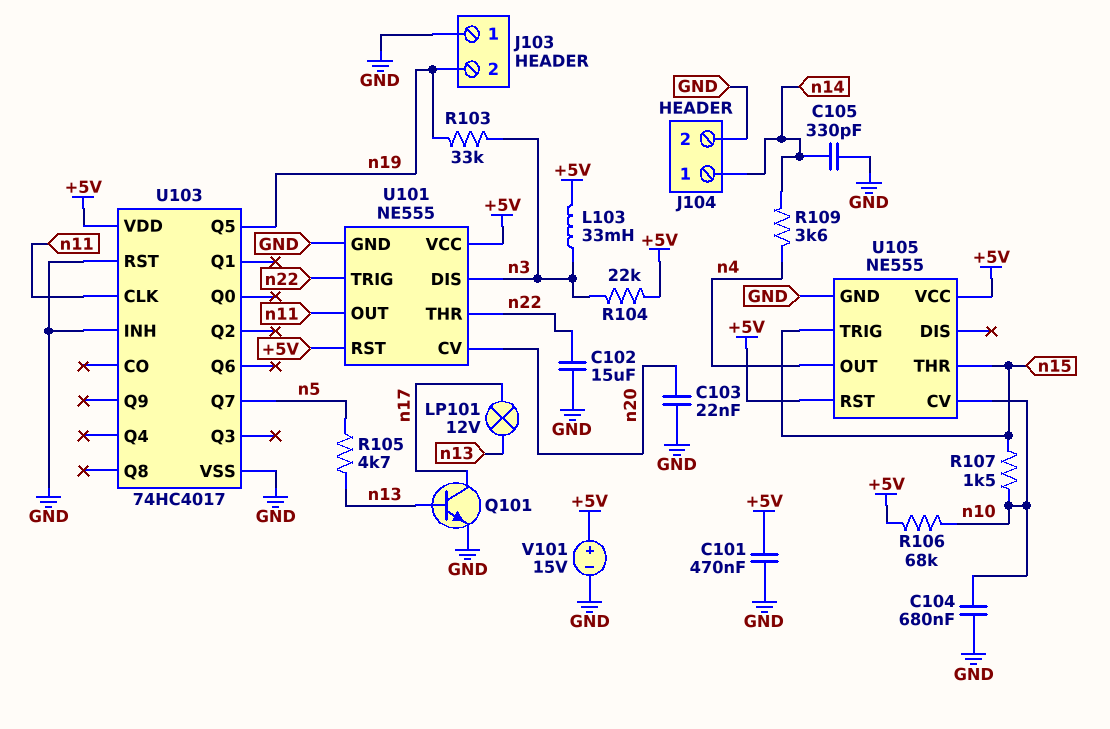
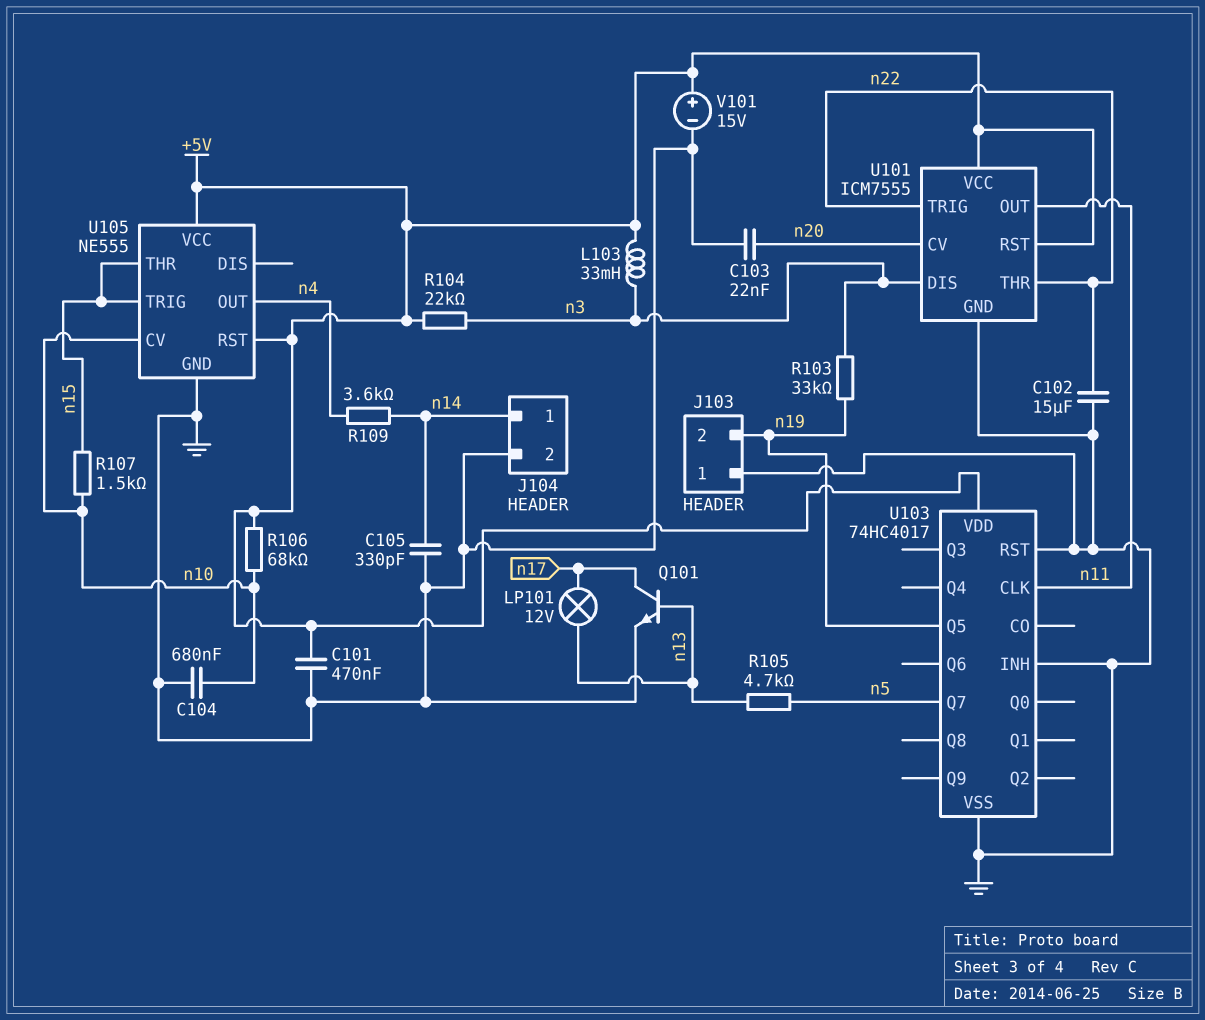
U101: NE555 -> ICM7555

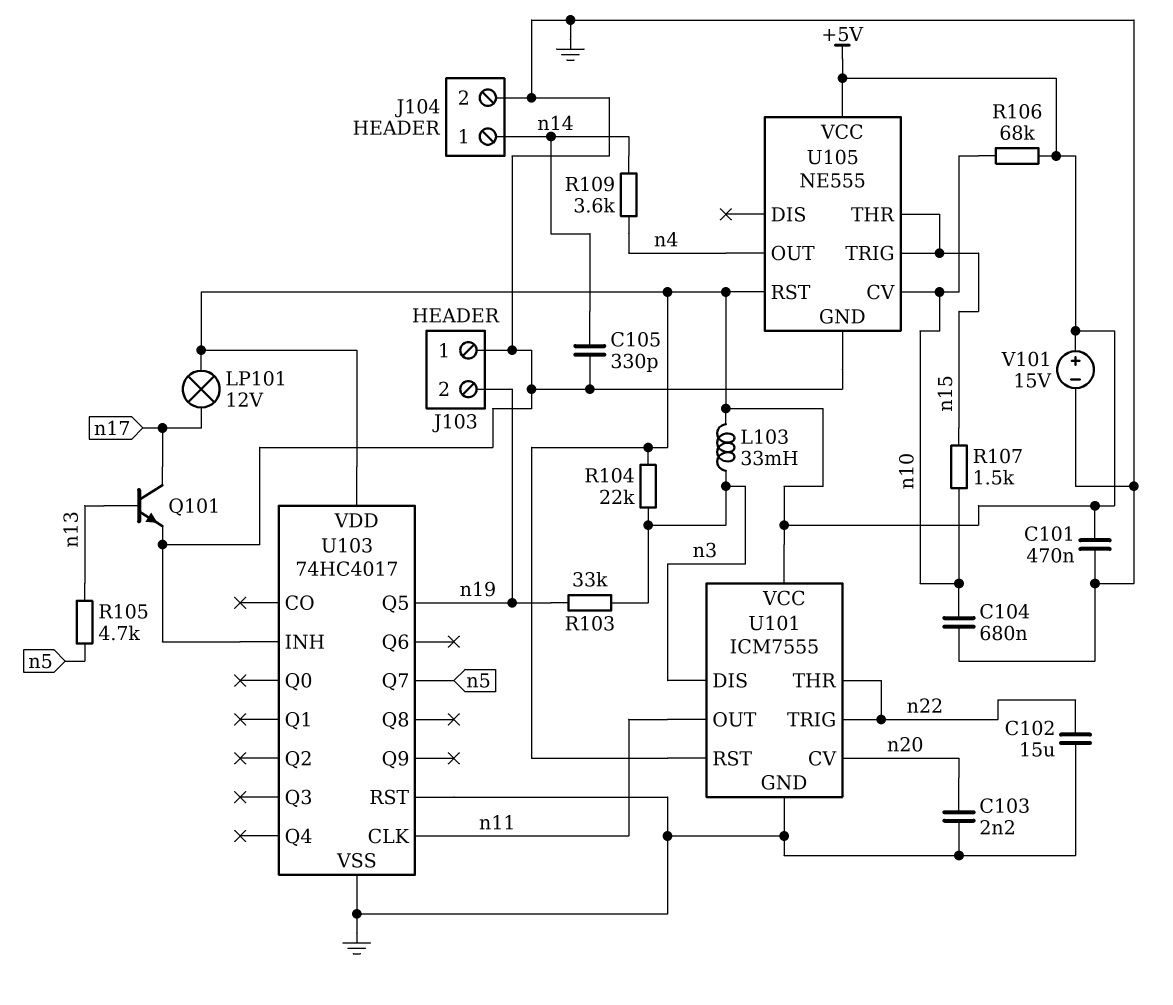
C103: 22nF (GND, n20) -> 2.2nF (GND, n20)
LP101: lamp 12V (n13, n17) -> lamp 12V (+5V, n17)

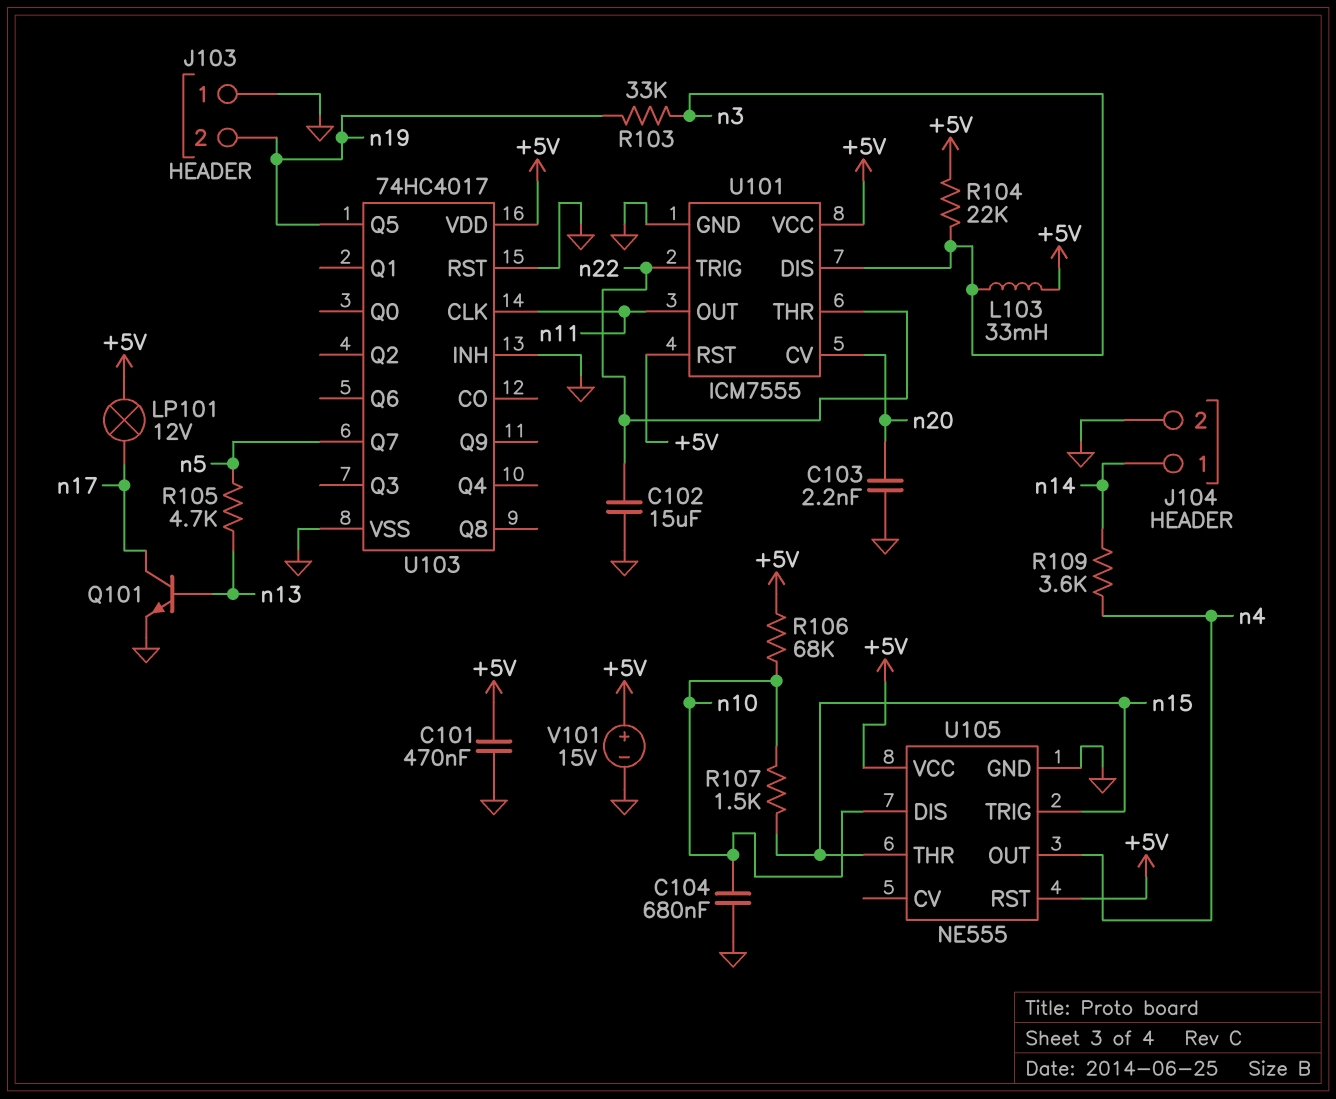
C105: 330pF (GND, n14) -> none
U105 pin CV: n10 -> none
U105 pin DIS: none -> n10

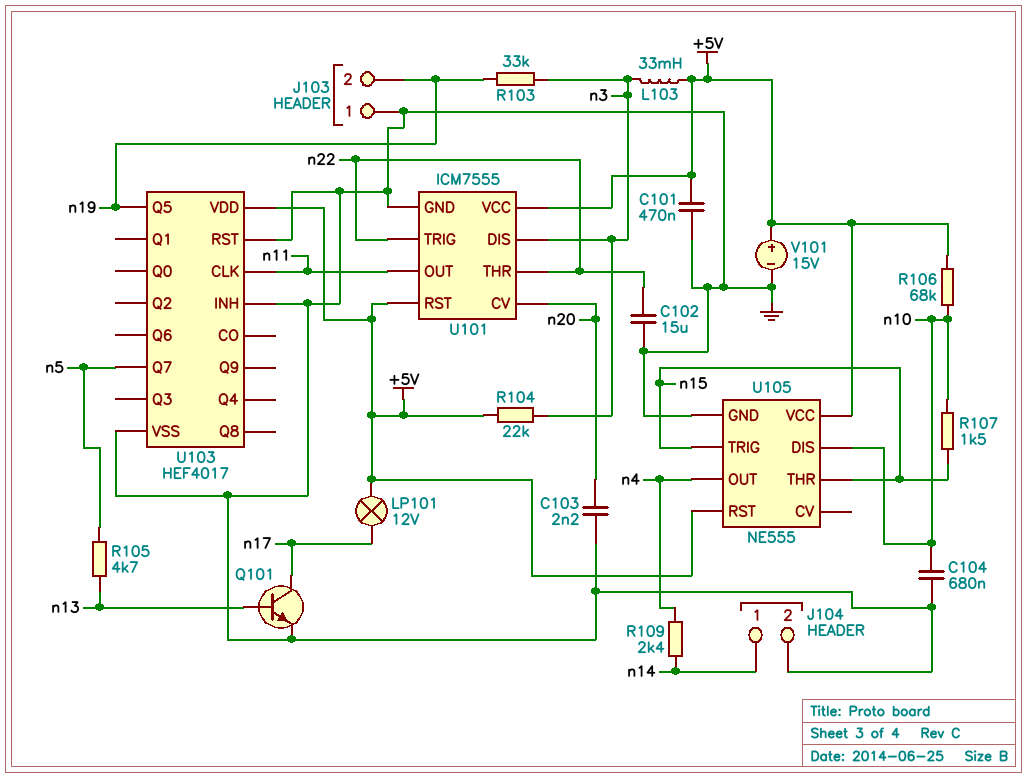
R109: 3.6k (n4, n14) -> 2.4k (n4, n14)
U103: 74HC4017 -> HEF4017

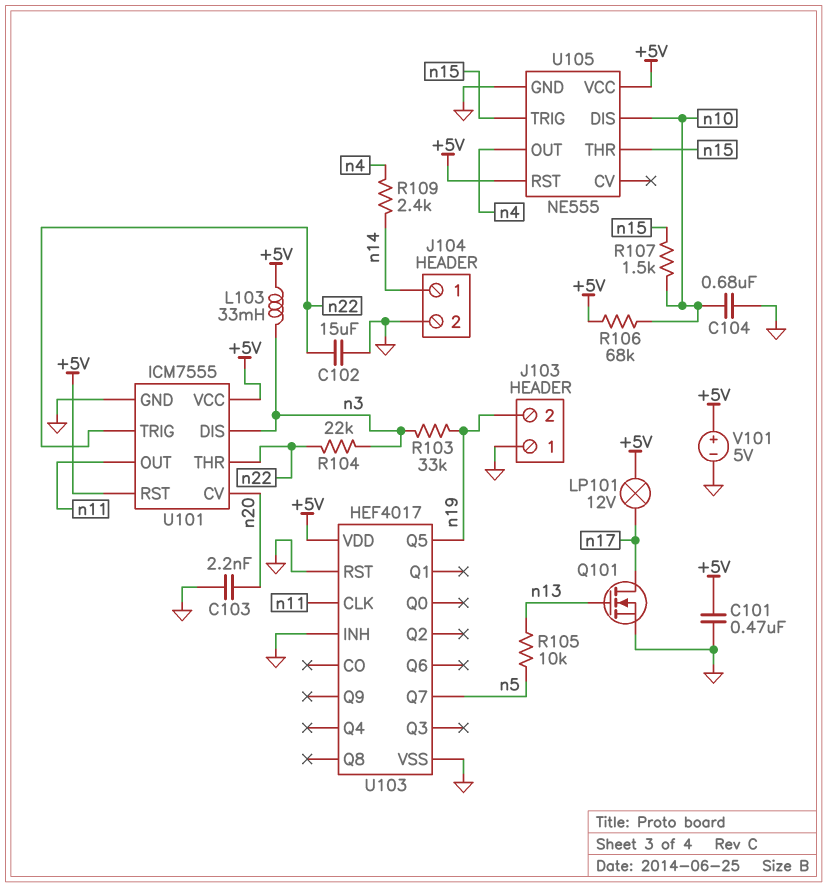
Q101: NPN (B n13, C n17, E GND) -> NMOS (G n13, D n17, S GND)
R104: 22k (+5V, n3) -> 22k (n3, n22)
R105: 4.7k (n5, n13) -> 10k (n5, n13)
V101: 15V (plus +5V, minus GND) -> 5V (plus +5V, minus GND)

